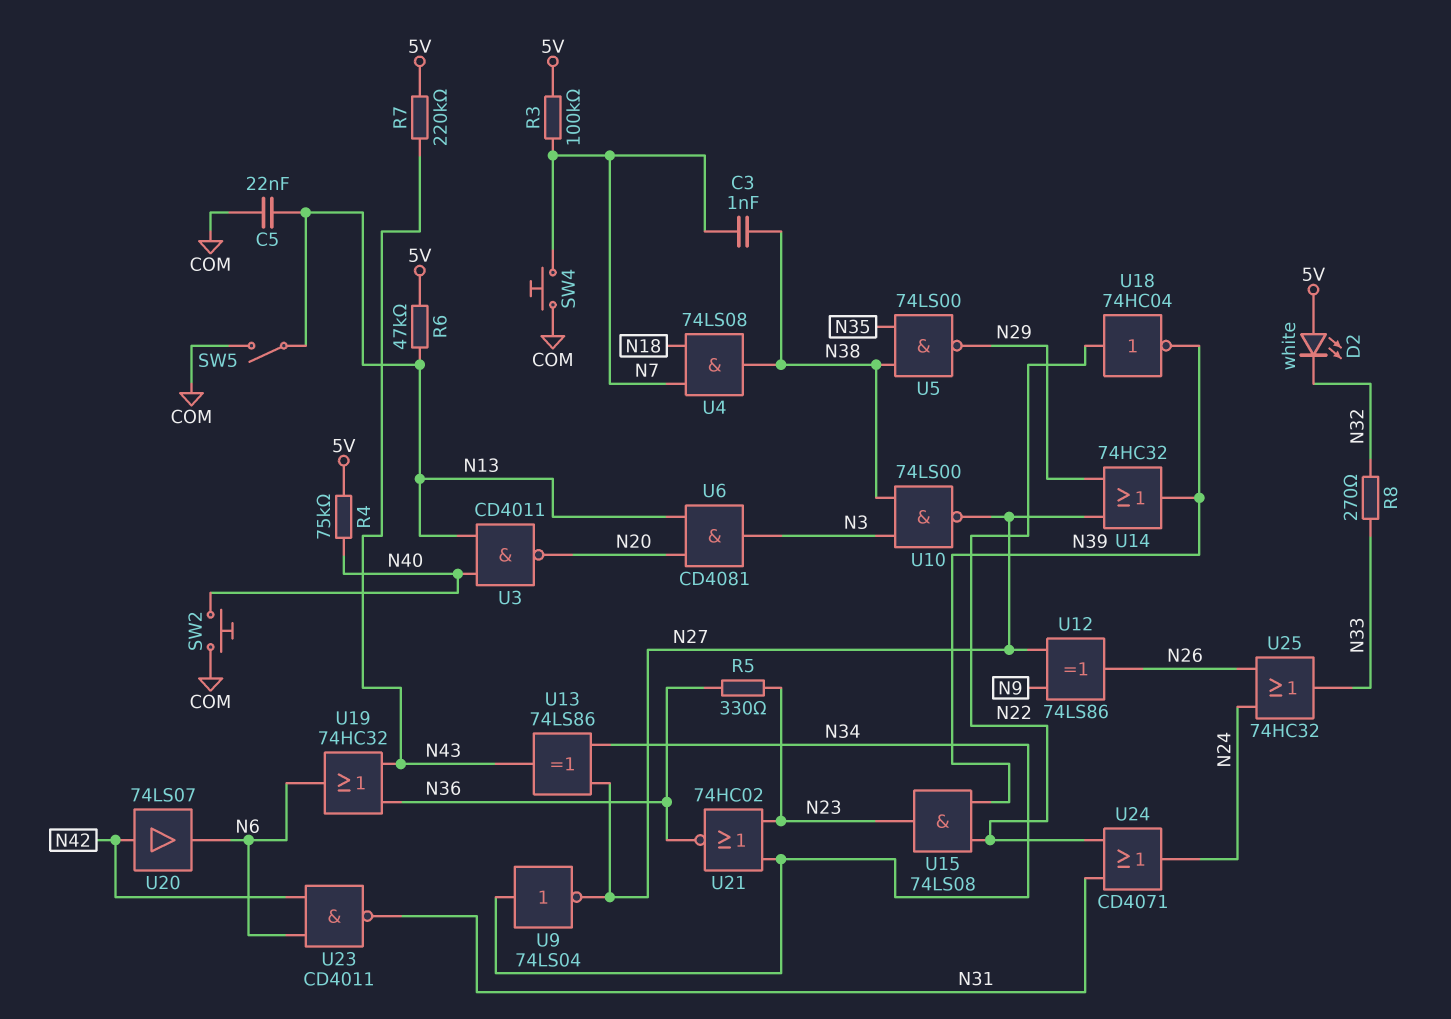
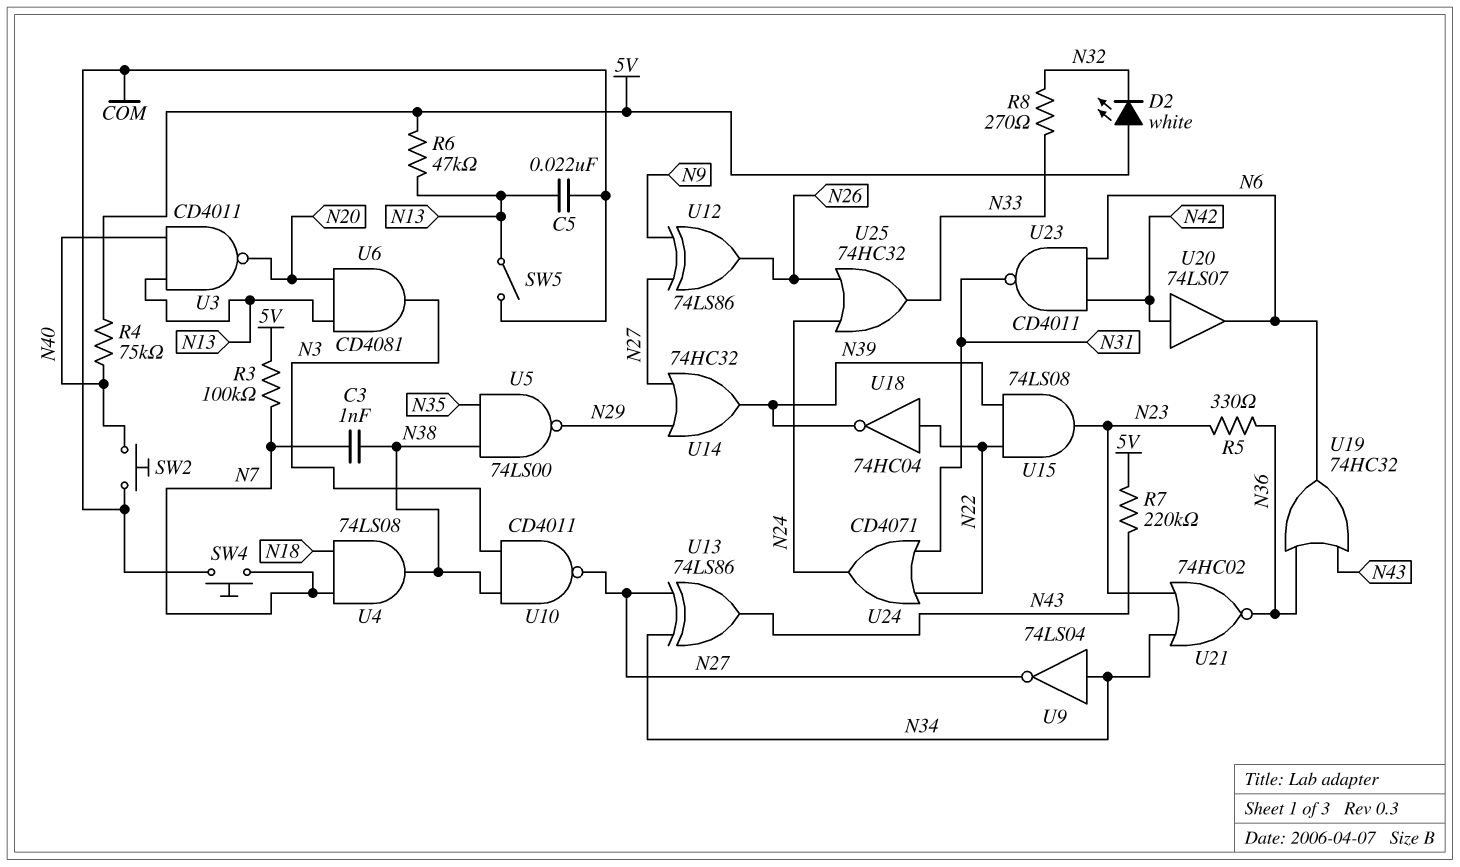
U10: NAND 74LS00 (in N3, in N38, out N27) -> NAND CD4011 (in N3, in N38, out N27)

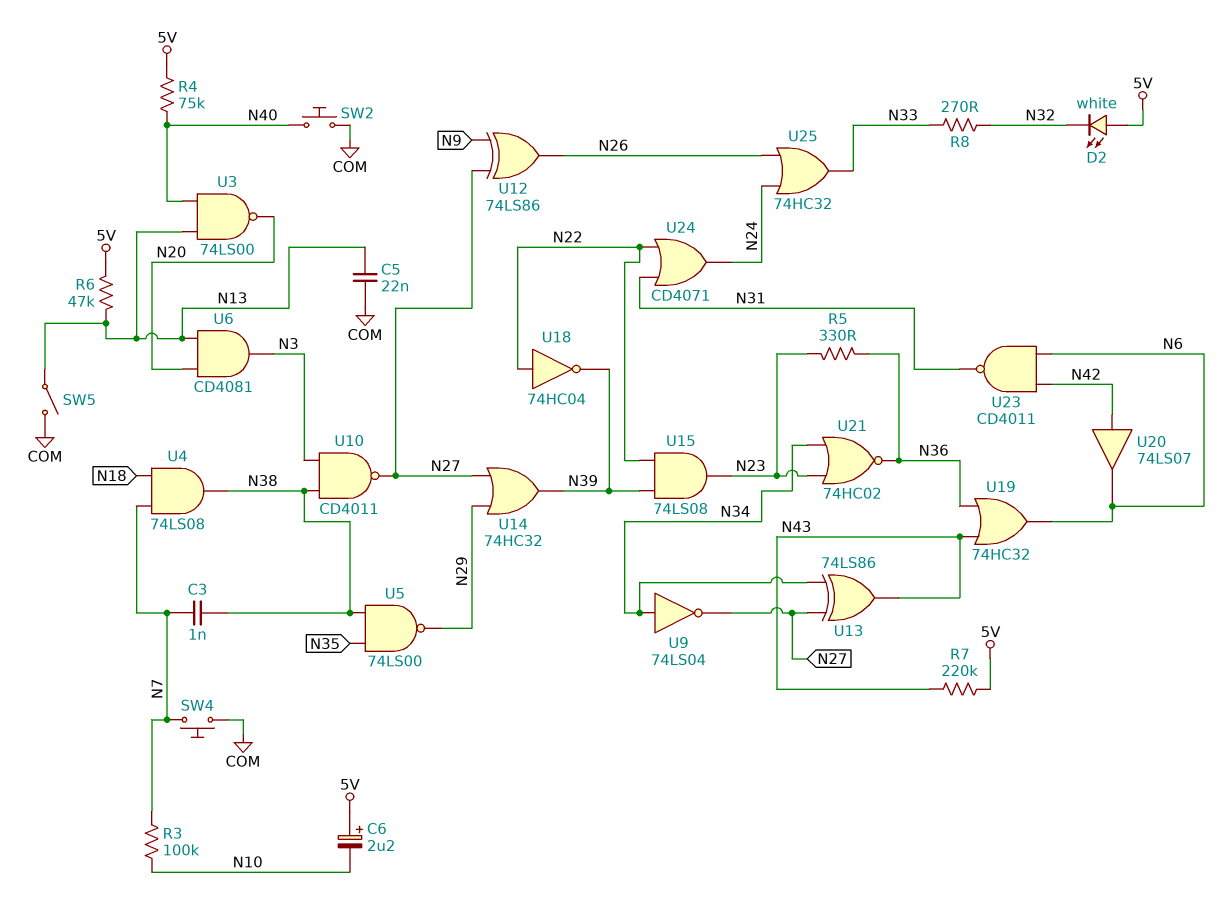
C6: none -> 2.2uF (plus 5V, minus N10)
R3: 100k (5V, N7) -> 100k (N7, N10)
U3: NAND CD4011 (in N13, in N40, out N20) -> NAND 74LS00 (in N13, in N40, out N20)

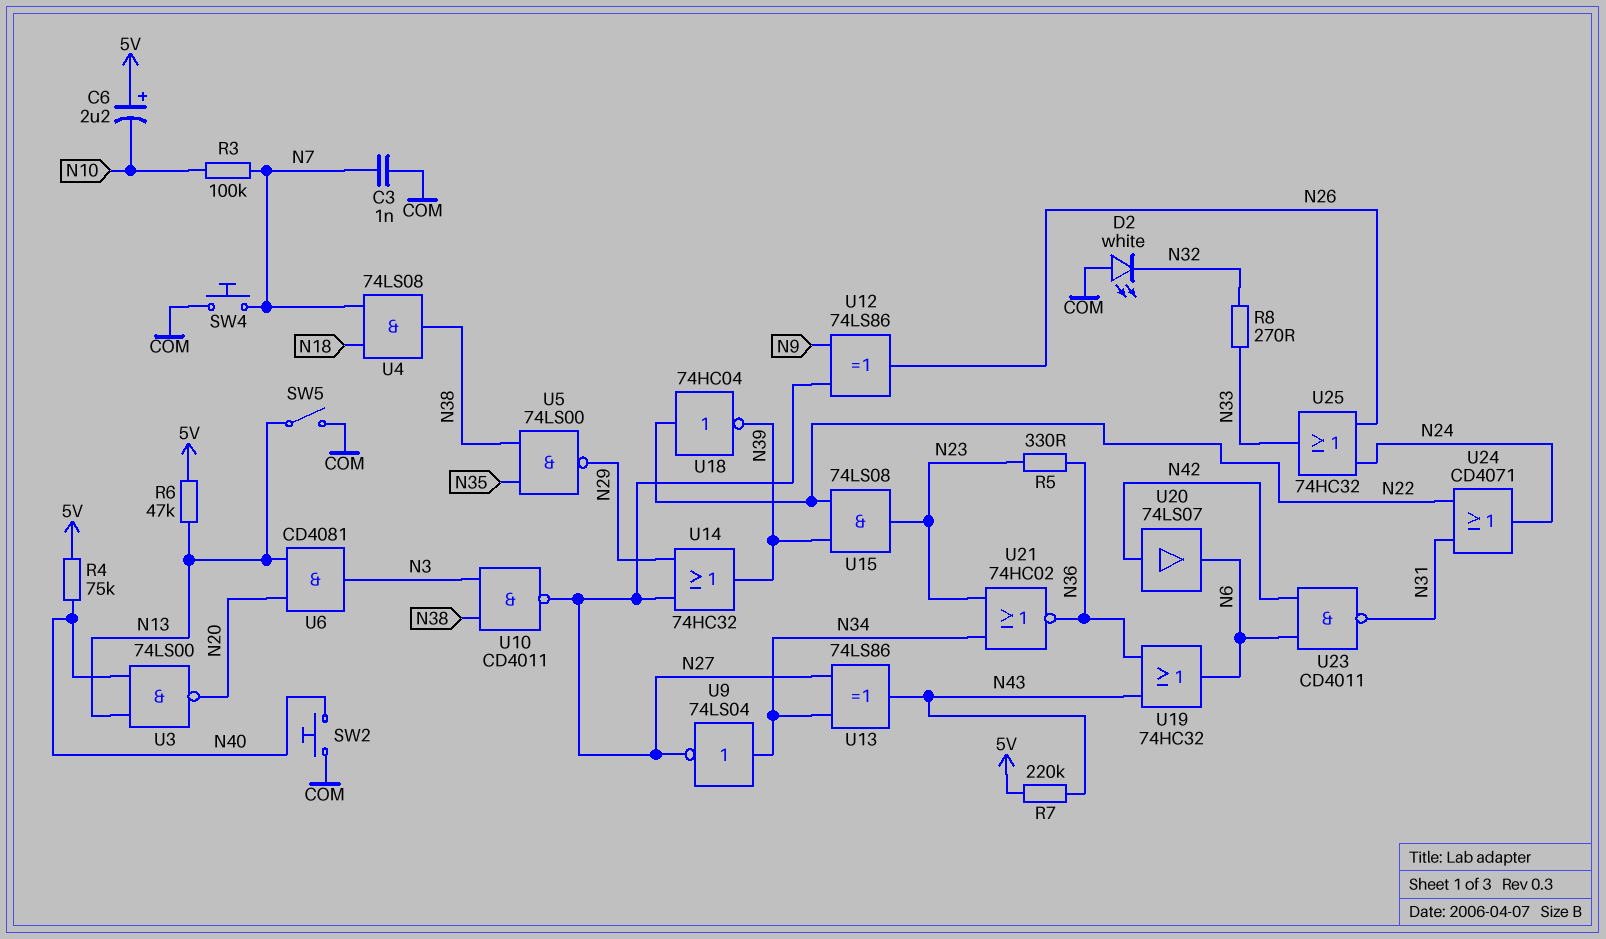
C3: 1nF (N7, N38) -> 1nF (COM, N7)
C5: 22nF (COM, N13) -> none
D2: LED white (A 5V, K N32) -> LED white (A COM, K N32)

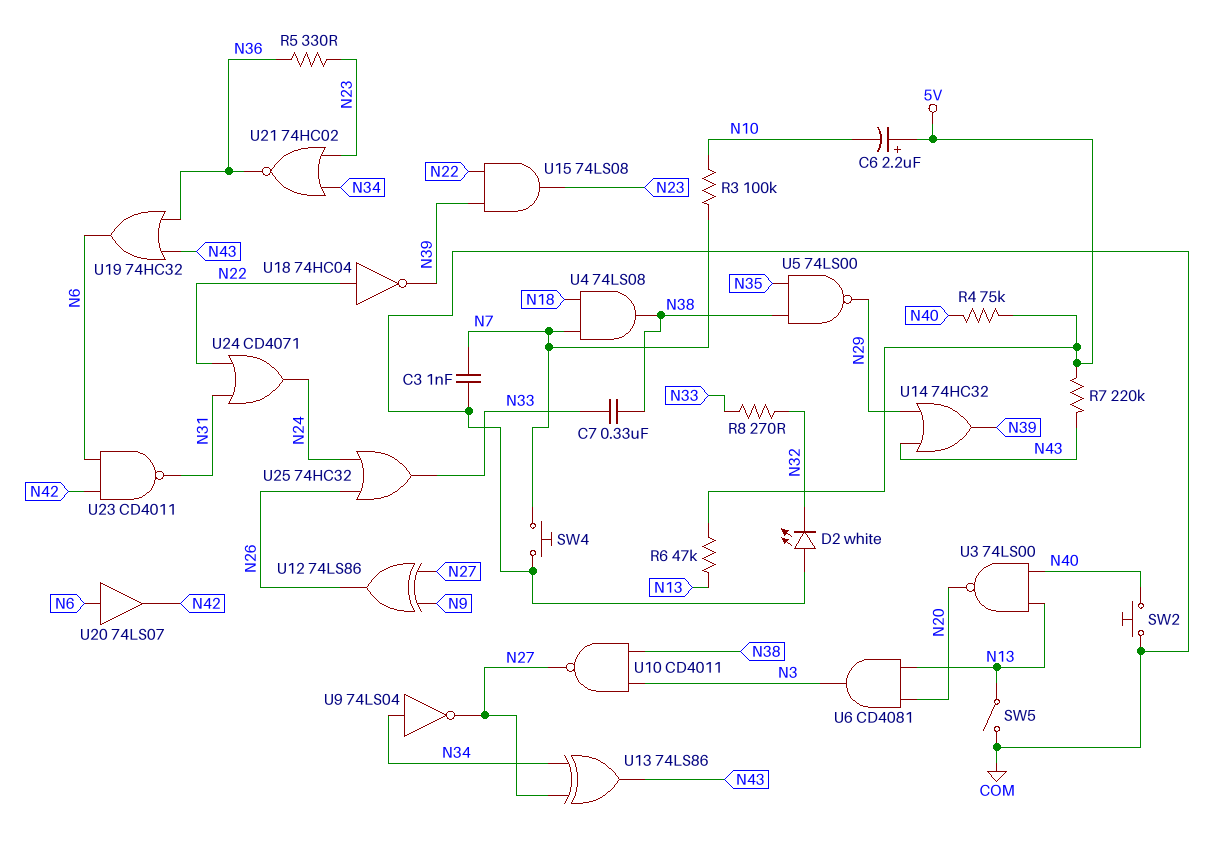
C7: none -> 330nF (N33, N38)
U14: OR 74HC32 (in N27, in N29, out N39) -> OR 74HC32 (in N29, in N43, out N39)
U20: buffer 74LS07 (in N42, out N6) -> buffer 74LS07 (in N6, out N42)

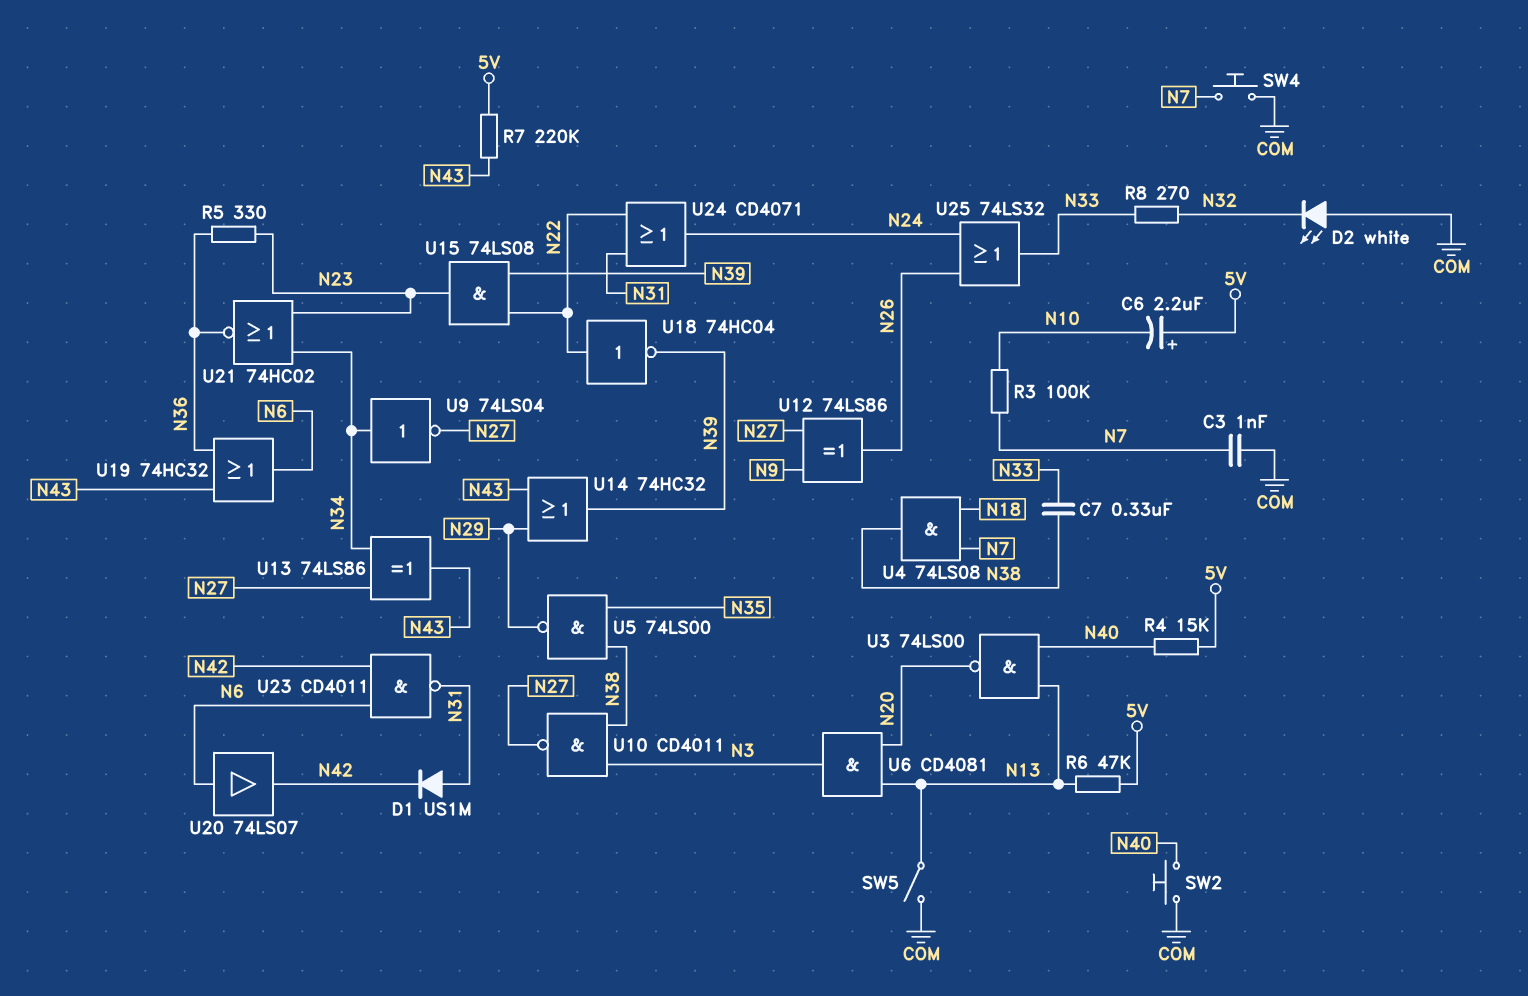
D1: none -> diode US1M (A N31, K N42)
R4: 75k (5V, N40) -> 15k (5V, N40)
U25: OR 74HC32 (in N24, in N26, out N33) -> OR 74LS32 (in N24, in N26, out N33)

